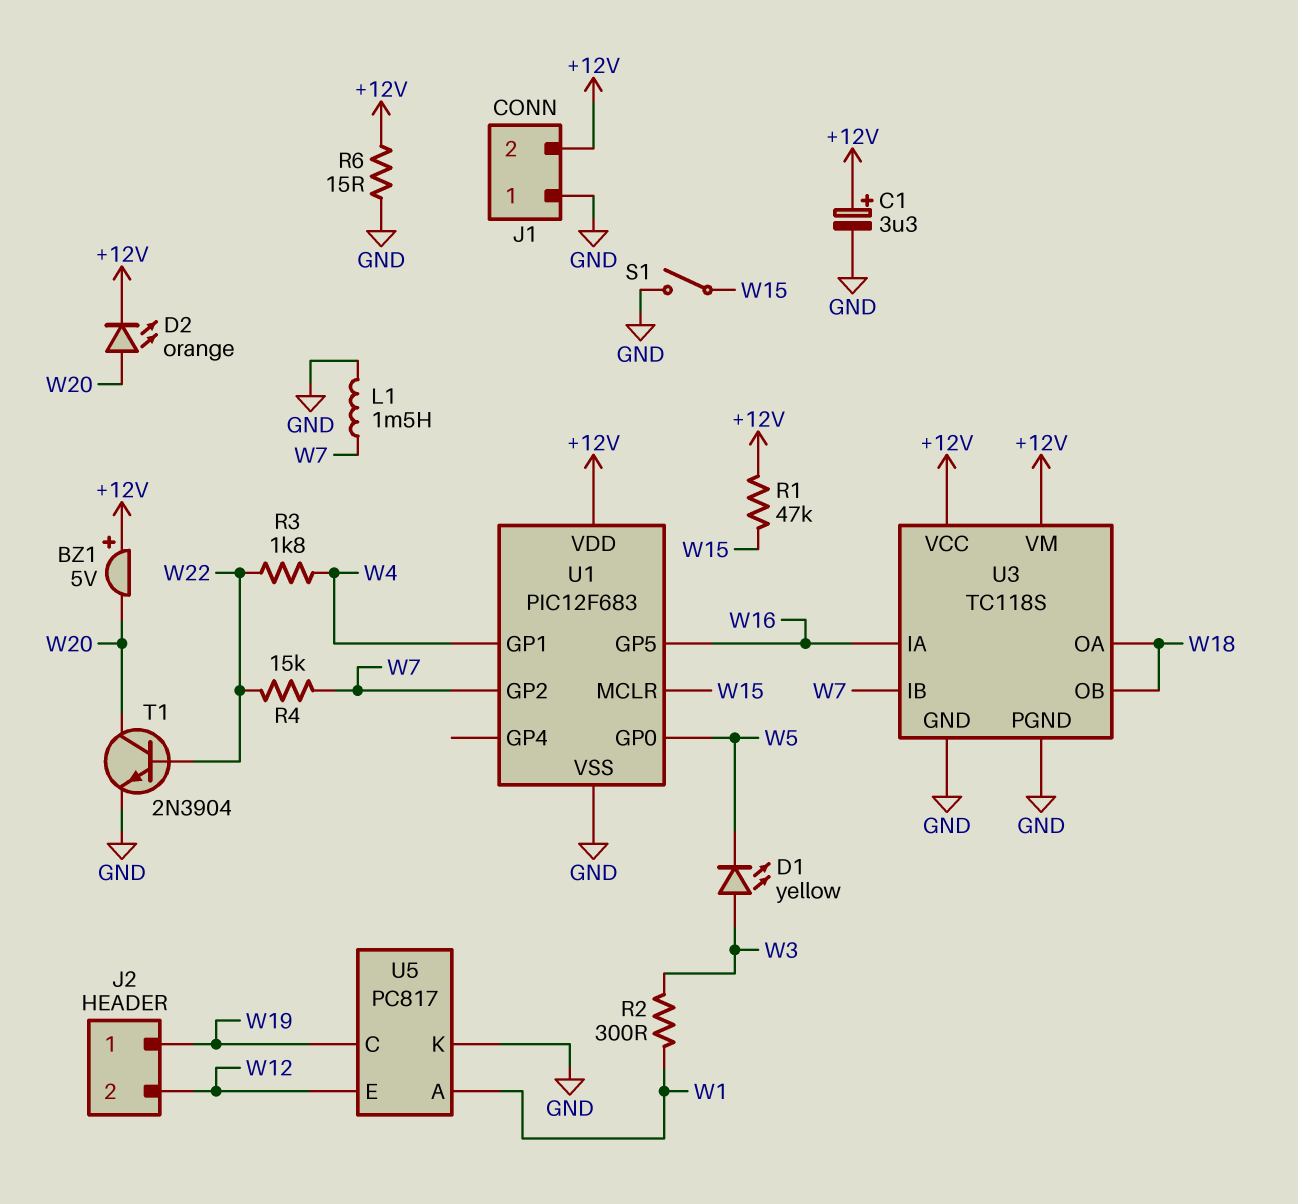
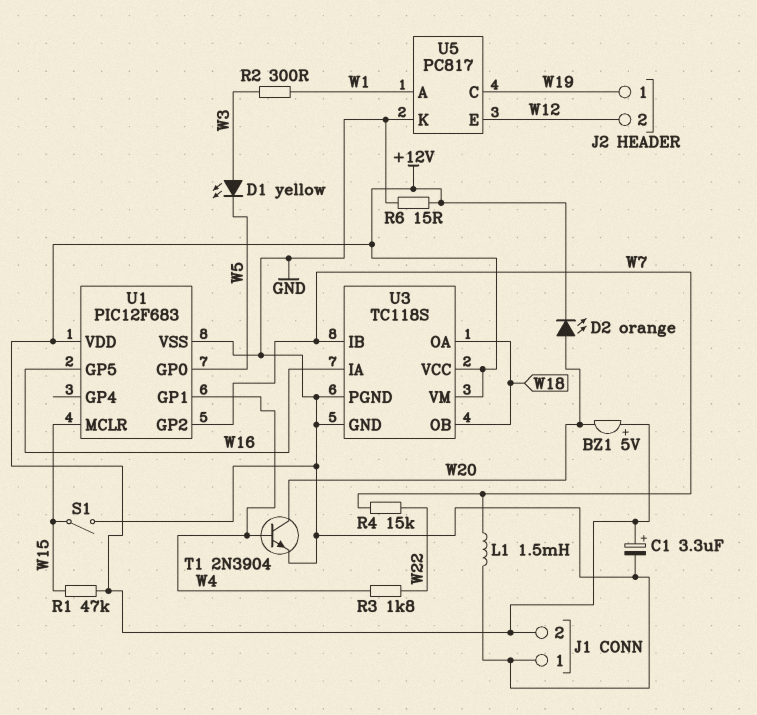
T1: NPN 2N3904 (B W22, C W20, E GND) -> NPN 2N3904 (B W4, C W20, E GND)

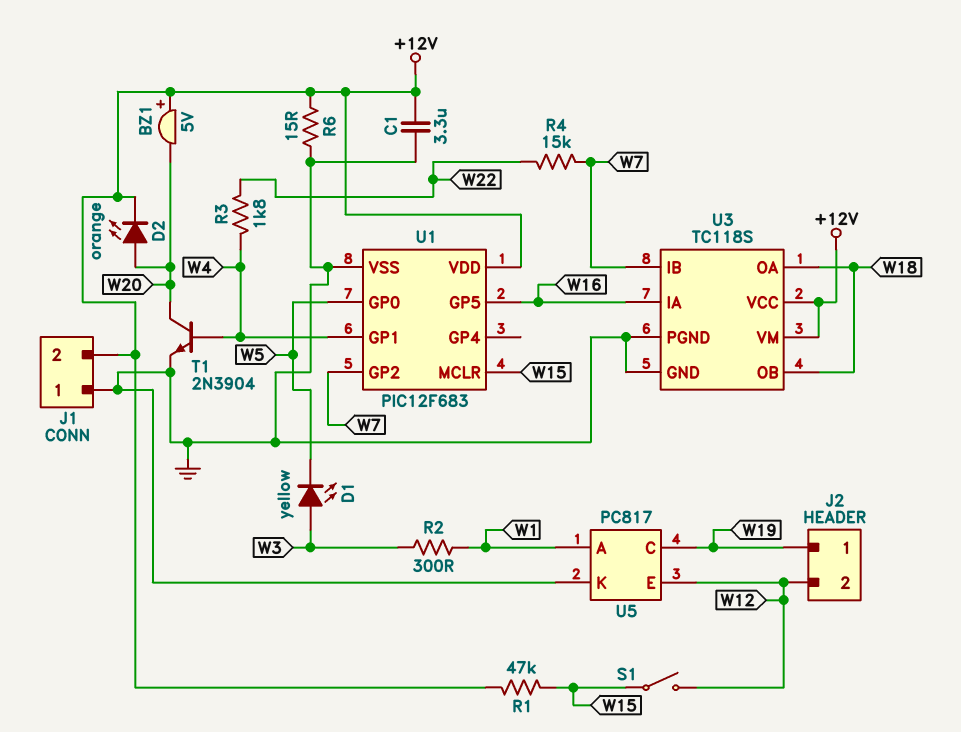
C1: 3.3uF (plus +12V, minus GND) -> 3.3uF (+12V, GND)
L1: 1.5mH (GND, W7) -> none
S1: switch (GND, W15) -> switch (W12, W15)

